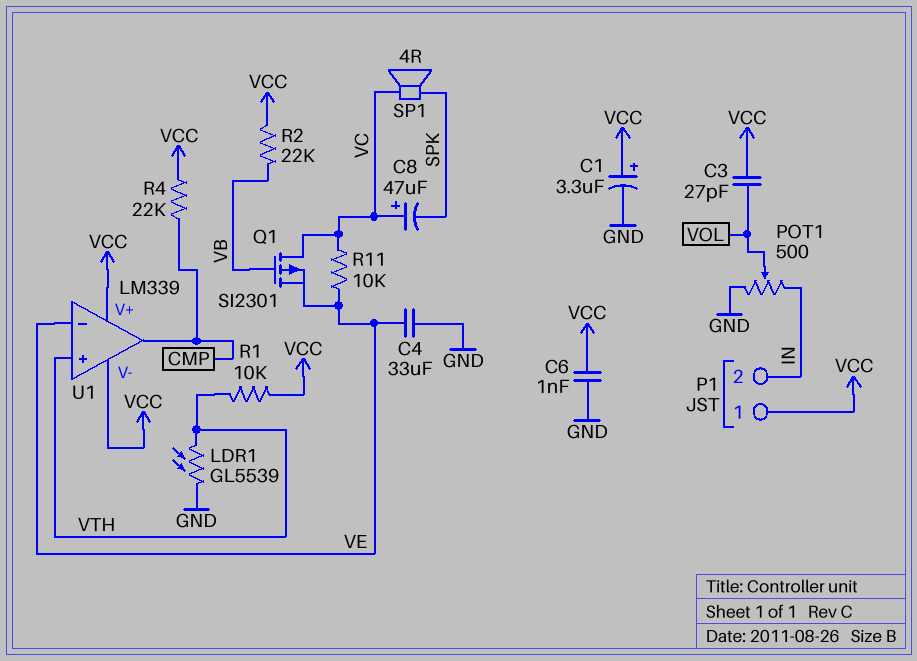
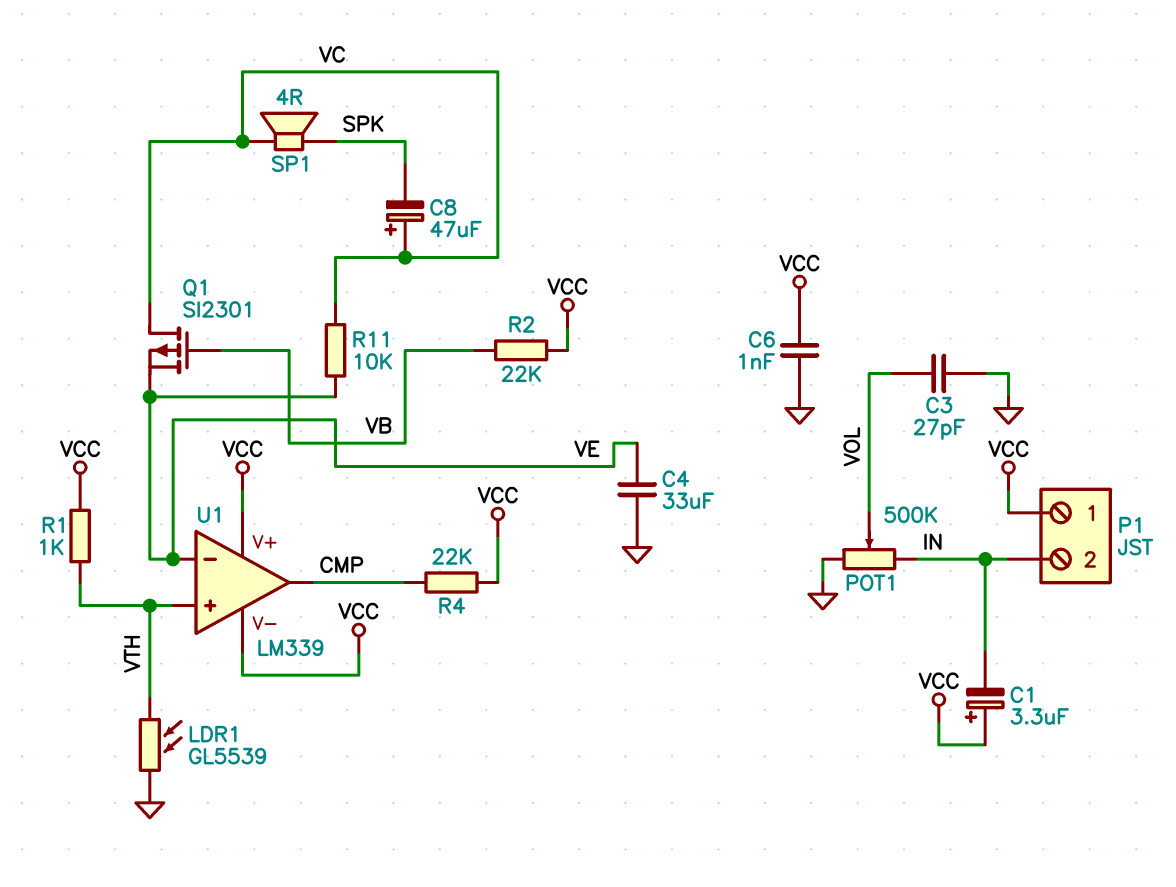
C1: 3.3uF (plus VCC, minus GND) -> 3.3uF (plus VCC, minus IN)
C3: 27pF (VCC, VOL) -> 27pF (GND, VOL)
POT1: 500 (GND, IN, wiper VOL) -> 500k (GND, IN, wiper VOL)
R1: 10k (VCC, VTH) -> 1k (VCC, VTH)

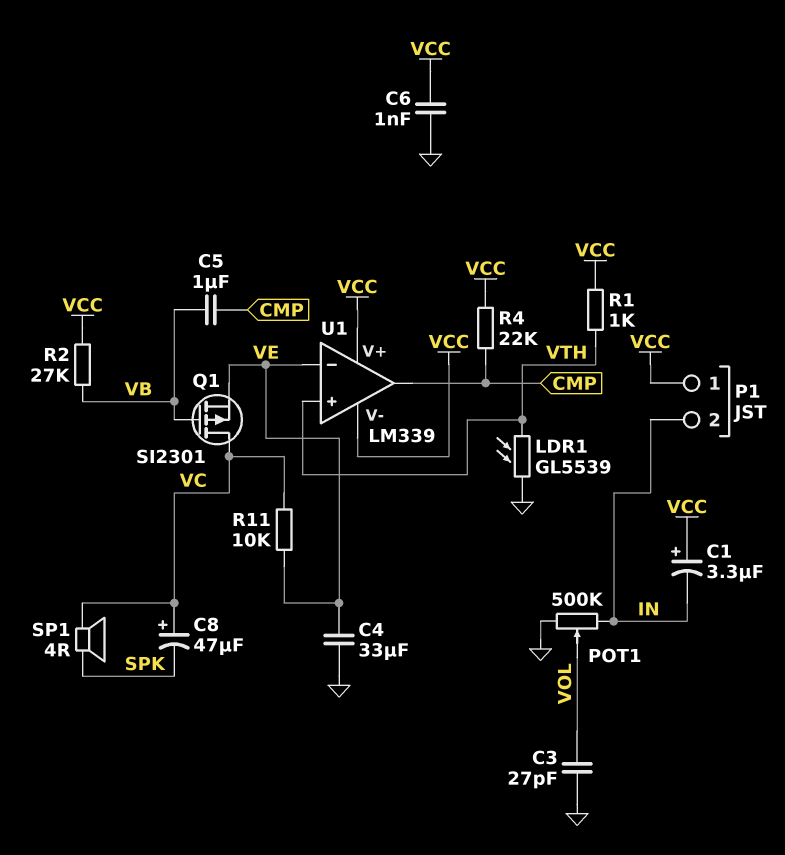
C5: none -> 1uF (CMP, VB)
R2: 22k (VB, VCC) -> 27k (VB, VCC)

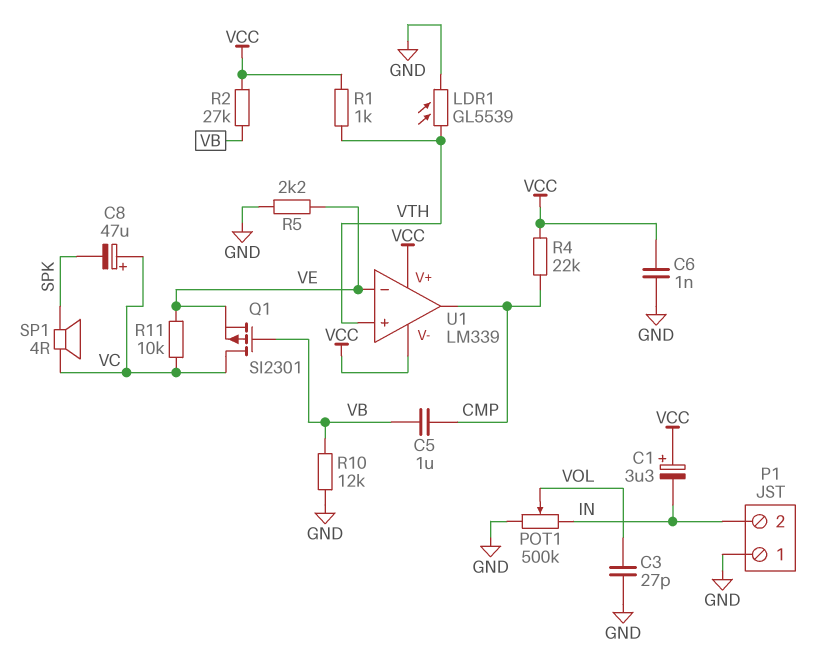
C4: 33uF (GND, VE) -> none
P1 pin 1: VCC -> GND
R5: none -> 2.2k (GND, VE)
R10: none -> 12k (GND, VB)

